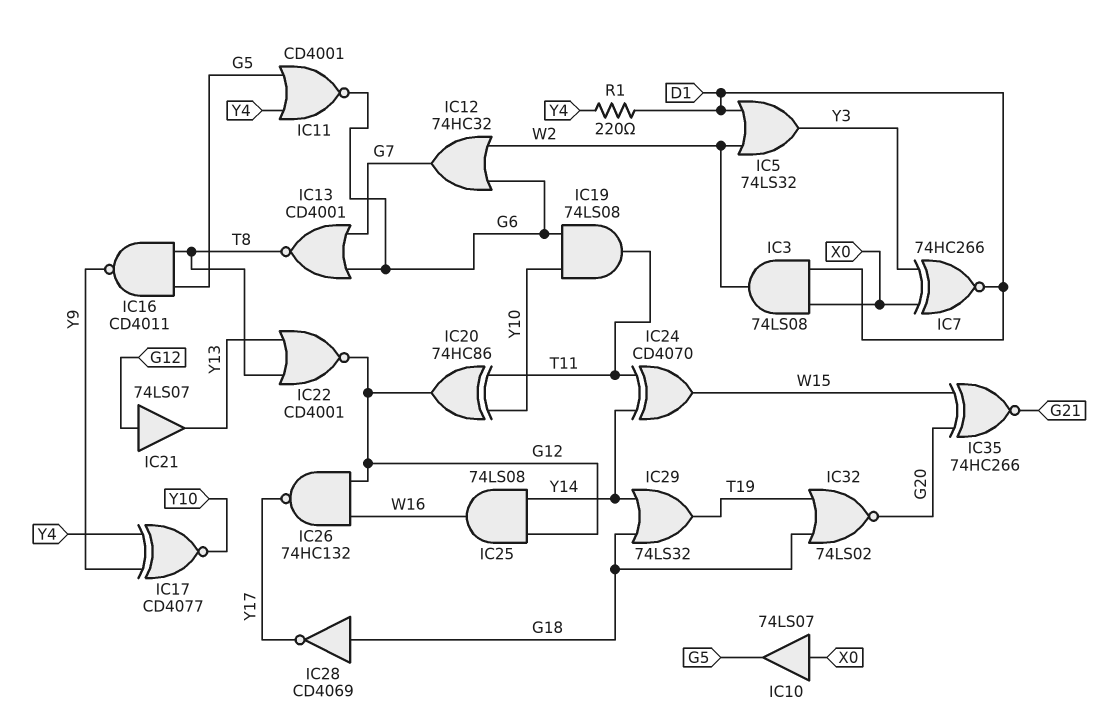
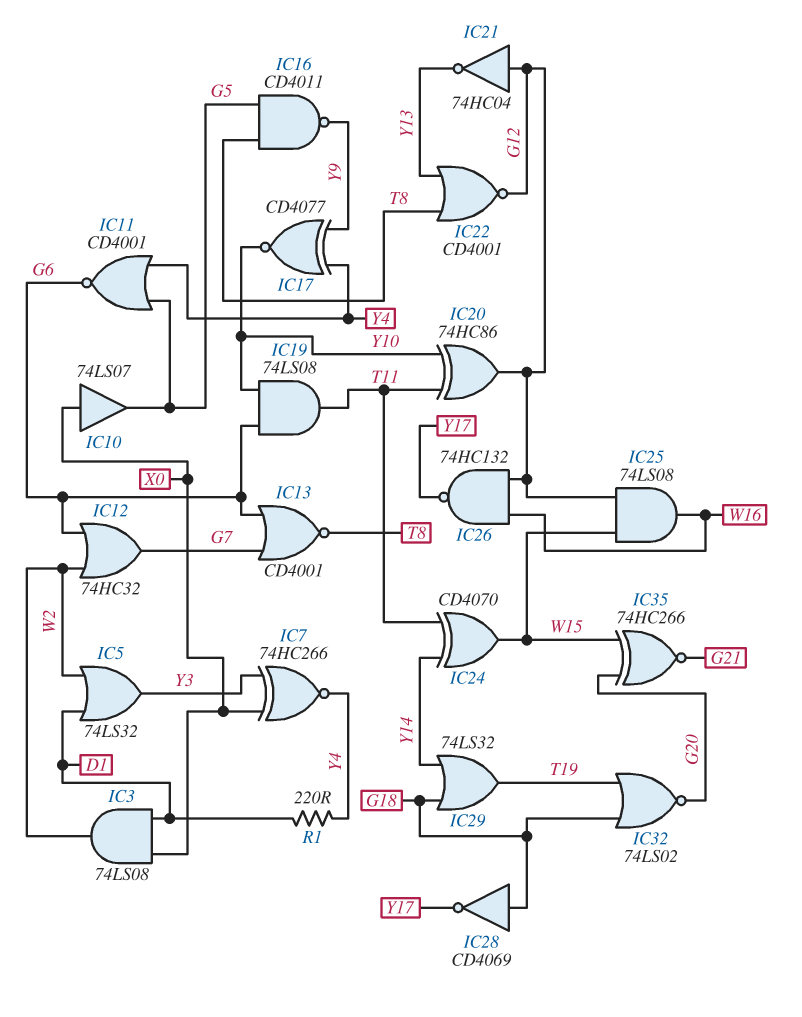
IC7: XNOR 74HC266 (in X0, in Y3, out D1) -> XNOR 74HC266 (in X0, in Y3, out Y4)
IC21: buffer 74LS07 (in G12, out Y13) -> NOT 74HC04 (in G12, out Y13)
IC25: AND 74LS08 (in G12, in Y14, out W16) -> AND 74LS08 (in G12, in W15, out W16)

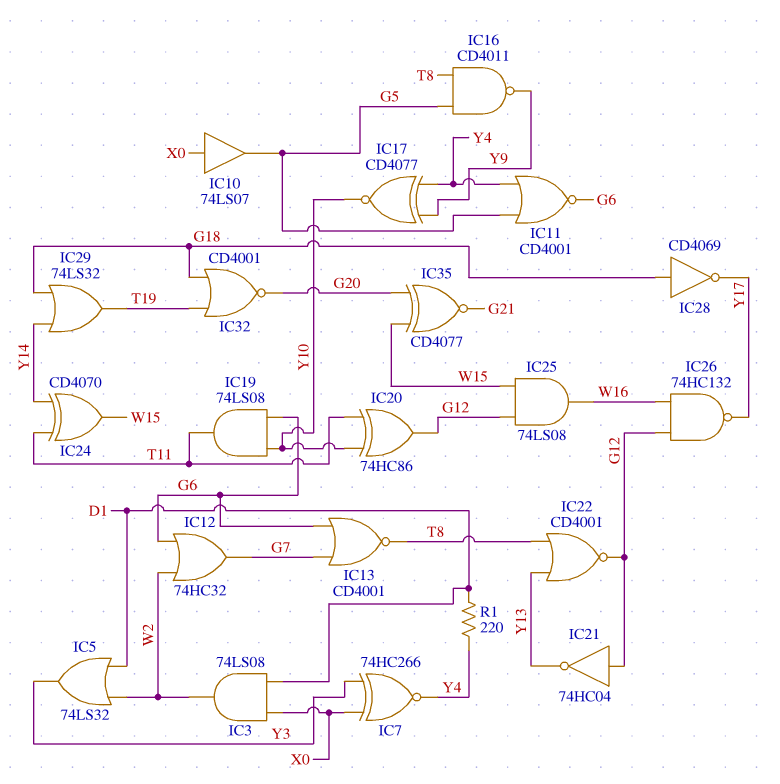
IC32: NOR 74LS02 (in G18, in T19, out G20) -> NOR CD4001 (in G18, in T19, out G20)
IC35: XNOR 74HC266 (in G20, in W15, out G21) -> XNOR CD4077 (in G20, in W15, out G21)

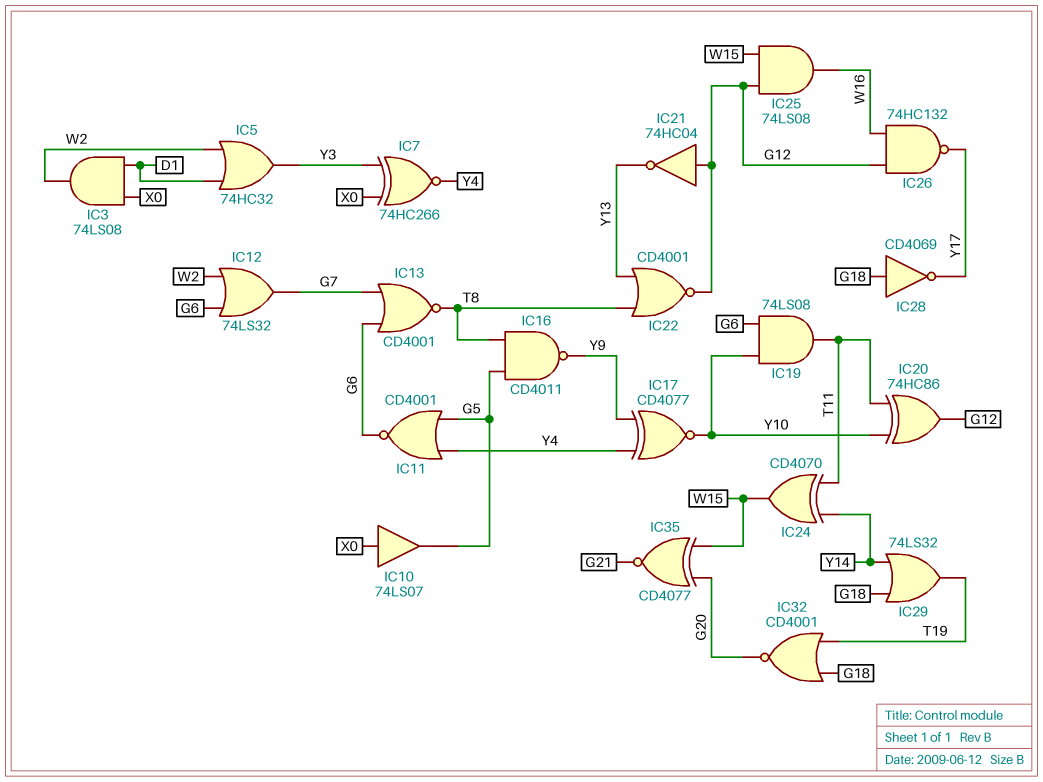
IC5: OR 74LS32 (in D1, in W2, out Y3) -> OR 74HC32 (in D1, in W2, out Y3)
IC12: OR 74HC32 (in G6, in W2, out G7) -> OR 74LS32 (in G6, in W2, out G7)
R1: 220 (D1, Y4) -> none

